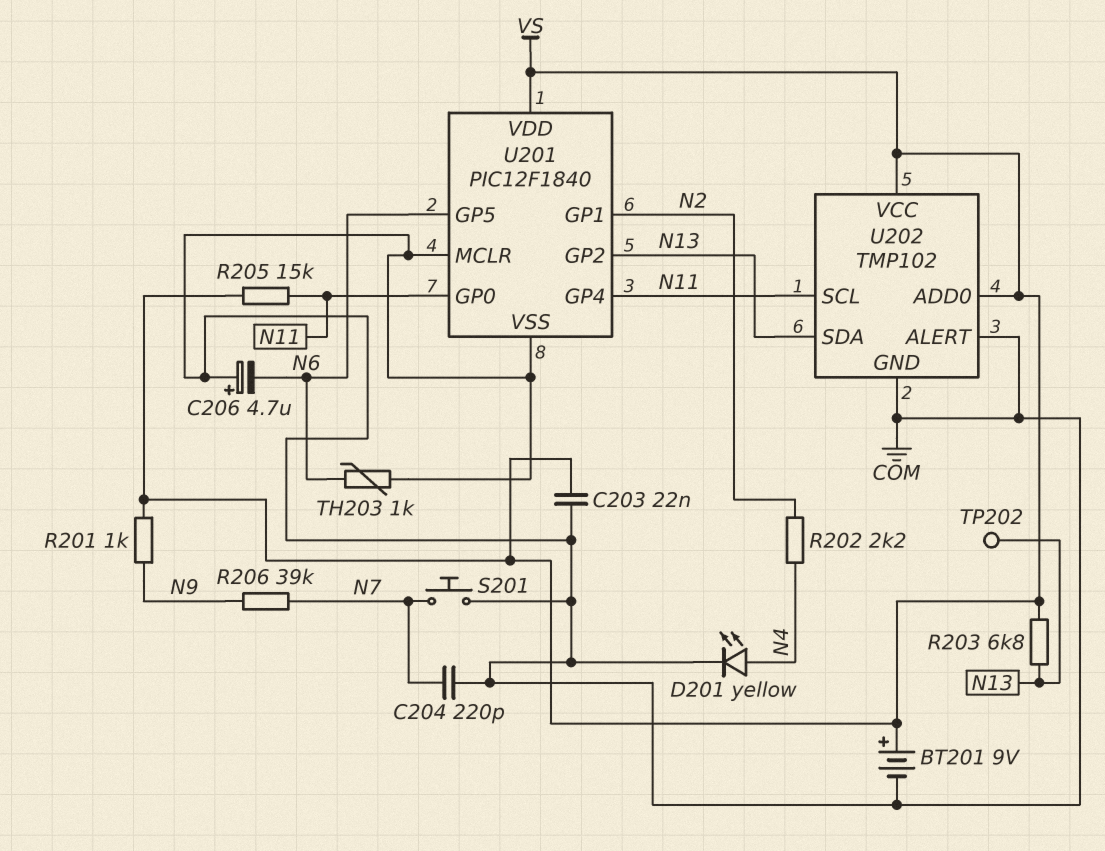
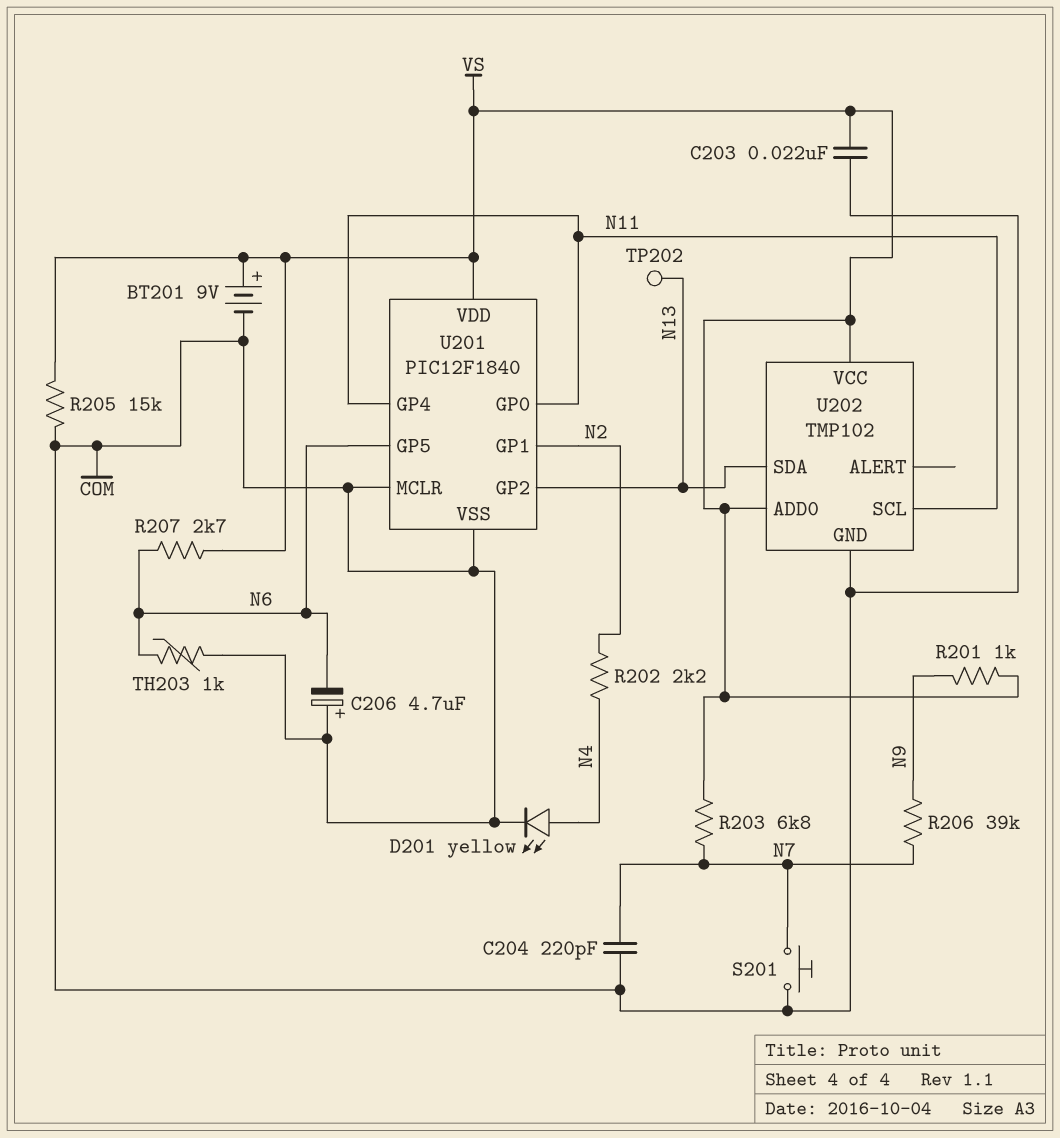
R203: 6.8k (N13, VS) -> 6.8k (N7, VS)
R205: 15k (N11, VS) -> 15k (COM, VS)
R207: none -> 2.7k (N6, VS)
U202 pin ALERT: COM -> none

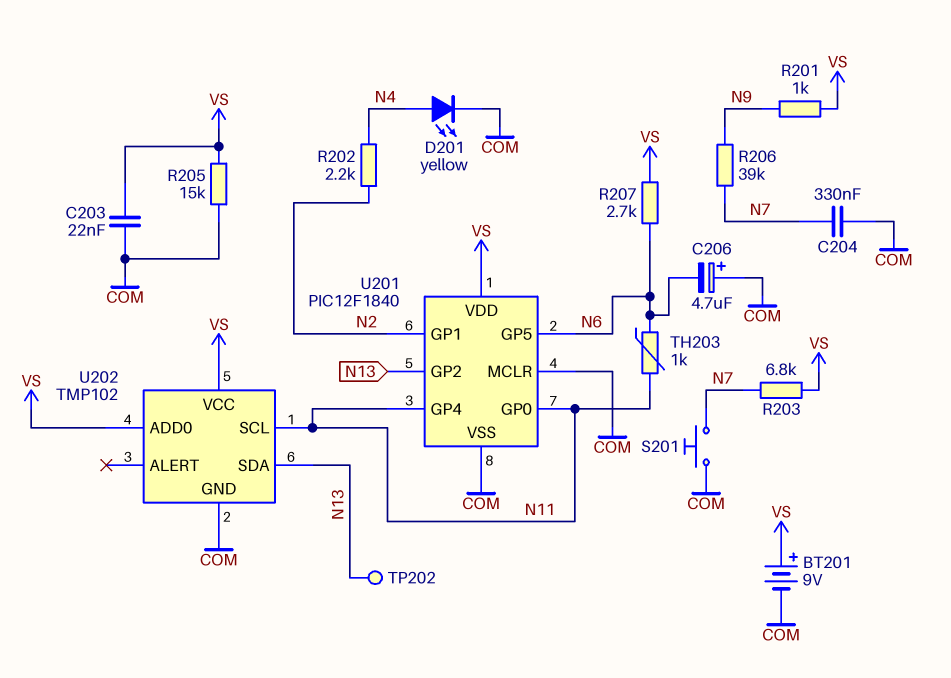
C204: 220pF (COM, N7) -> 330nF (COM, N7)
TH203: 1k (COM, N6) -> 1k (N6, N11)

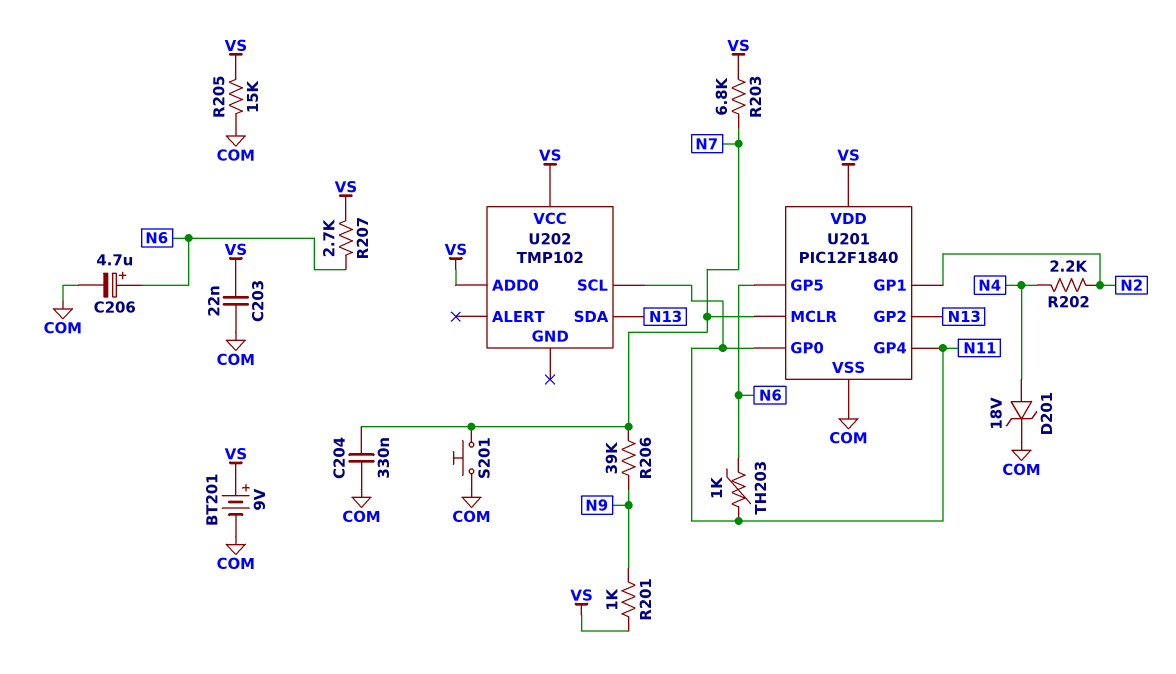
C206: 4.7uF (plus COM, minus N6) -> 4.7uF (plus N6, minus COM)
D201: LED yellow (A N4, K COM) -> zener 18V (A N4, K COM)
TP202: test point (N13) -> none
U201 pin MCLR: COM -> N7
U202 pin GND: COM -> none

